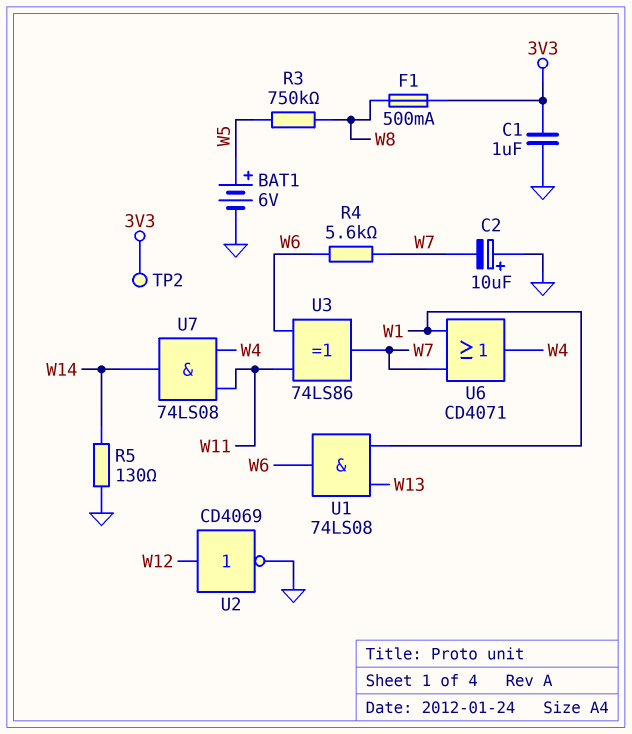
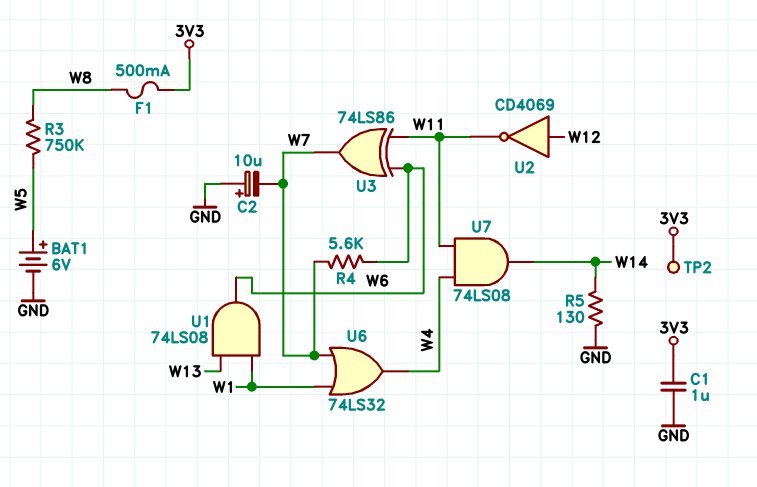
U2: NOT CD4069 (in W12, out GND) -> NOT CD4069 (in W12, out W11)
U6: OR CD4071 (in W1, in W7, out W4) -> OR 74LS32 (in W1, in W7, out W4)

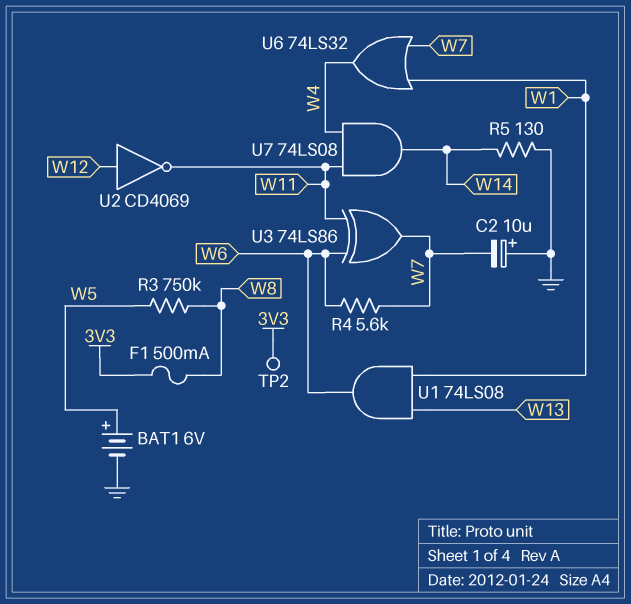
C1: 1uF (3V3, GND) -> none

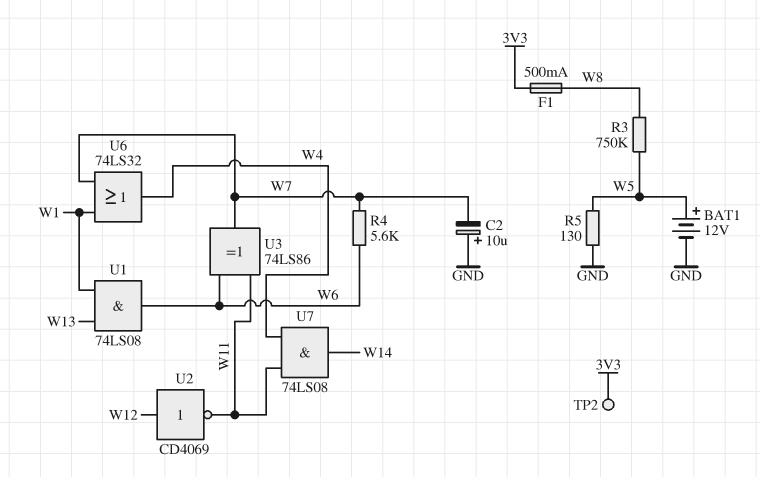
BAT1: 6V (plus W5, minus GND) -> 12V (plus W5, minus GND)
R5: 130 (GND, W14) -> 130 (GND, W5)

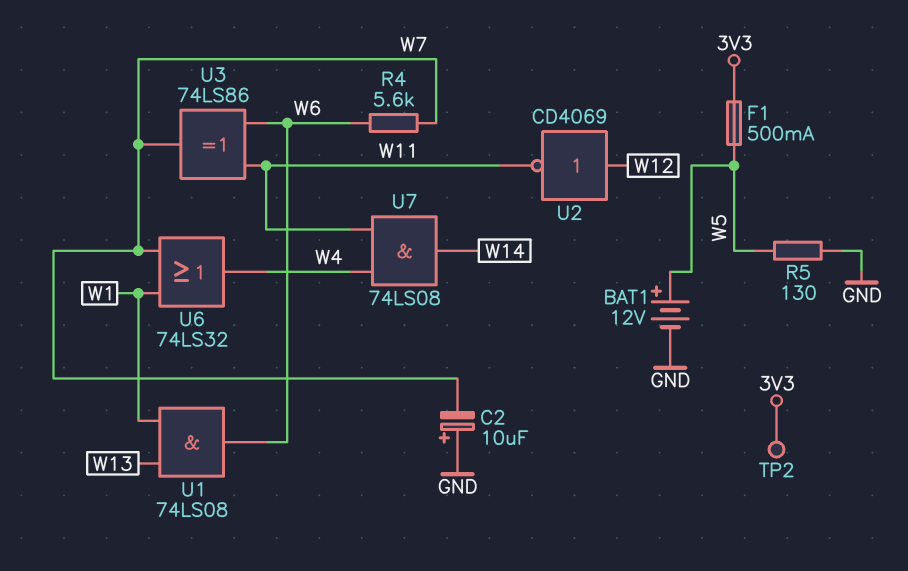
F1: 500mA (3V3, W8) -> 500mA (3V3, W5)
R3: 750k (W5, W8) -> none

